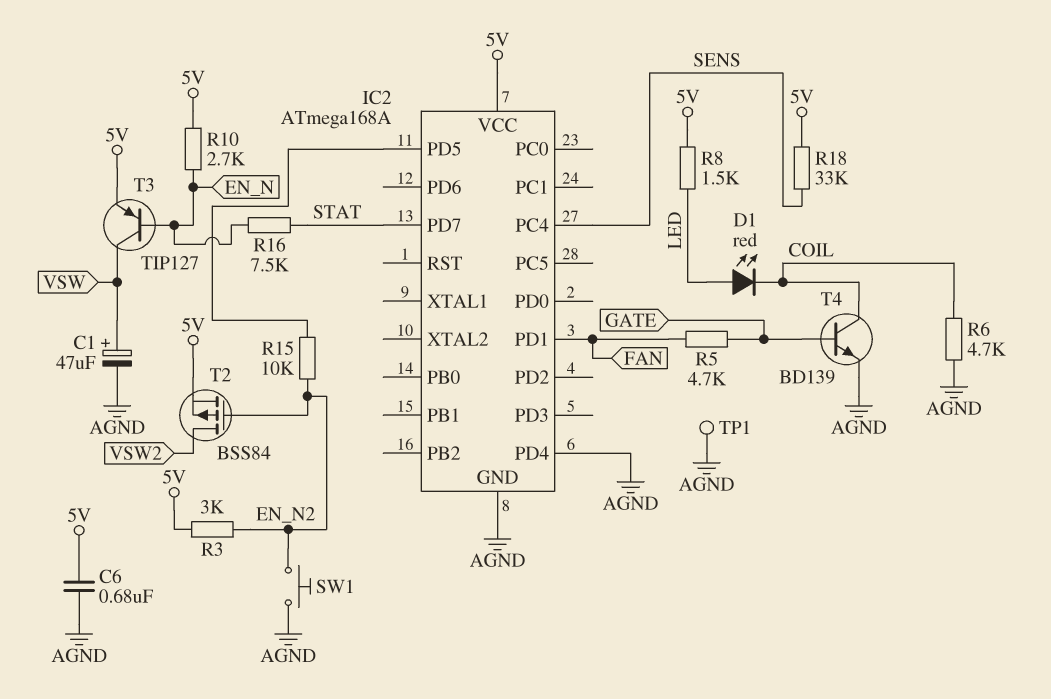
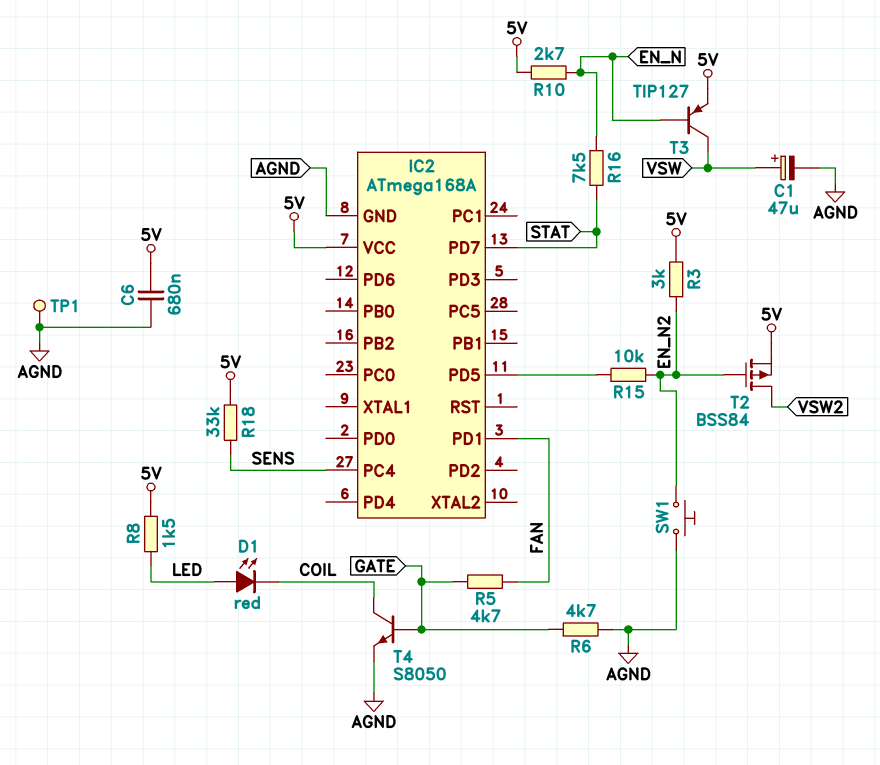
IC2 pin PD4: AGND -> none
R6: 4.7k (AGND, COIL) -> 4.7k (AGND, GATE)
T4: NPN BD139 (B GATE, C COIL, E AGND) -> NPN S8050 (B GATE, C COIL, E AGND)

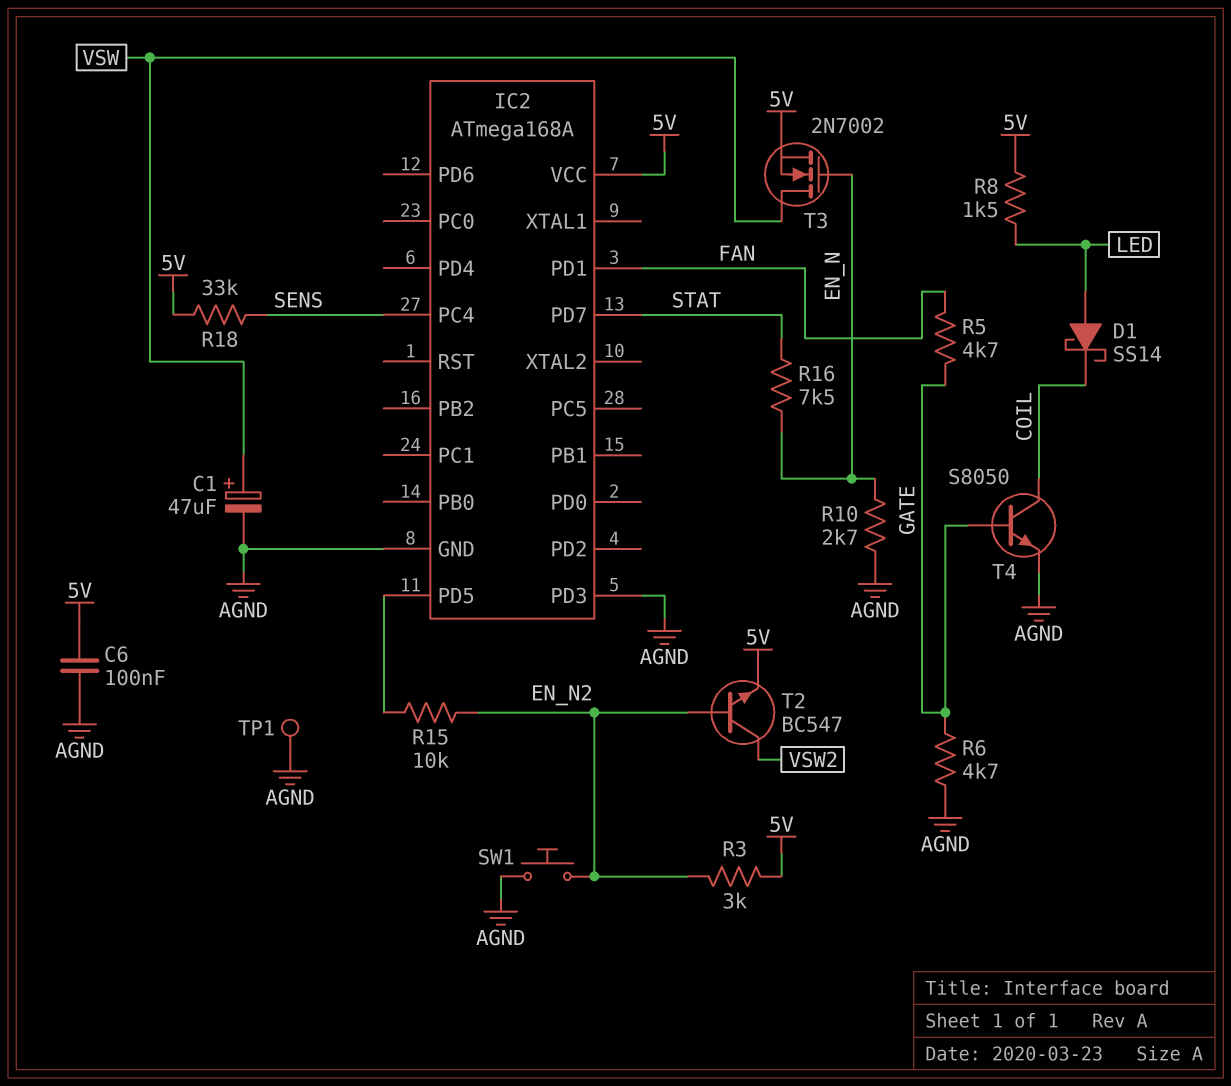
C6: 680nF (5V, AGND) -> 100nF (5V, AGND)
D1: LED red (A LED, K COIL) -> schottky SS14 (A LED, K COIL)
IC2 pin PD3: none -> AGND
R10: 2.7k (5V, EN_N) -> 2.7k (AGND, EN_N)
T2: PMOS BSS84 (G EN_N2, D VSW2, S 5V) -> NPN BC547 (B EN_N2, C VSW2, E 5V)
T3: PNP TIP127 (B EN_N, C VSW, E 5V) -> NMOS 2N7002 (G EN_N, D VSW, S 5V)

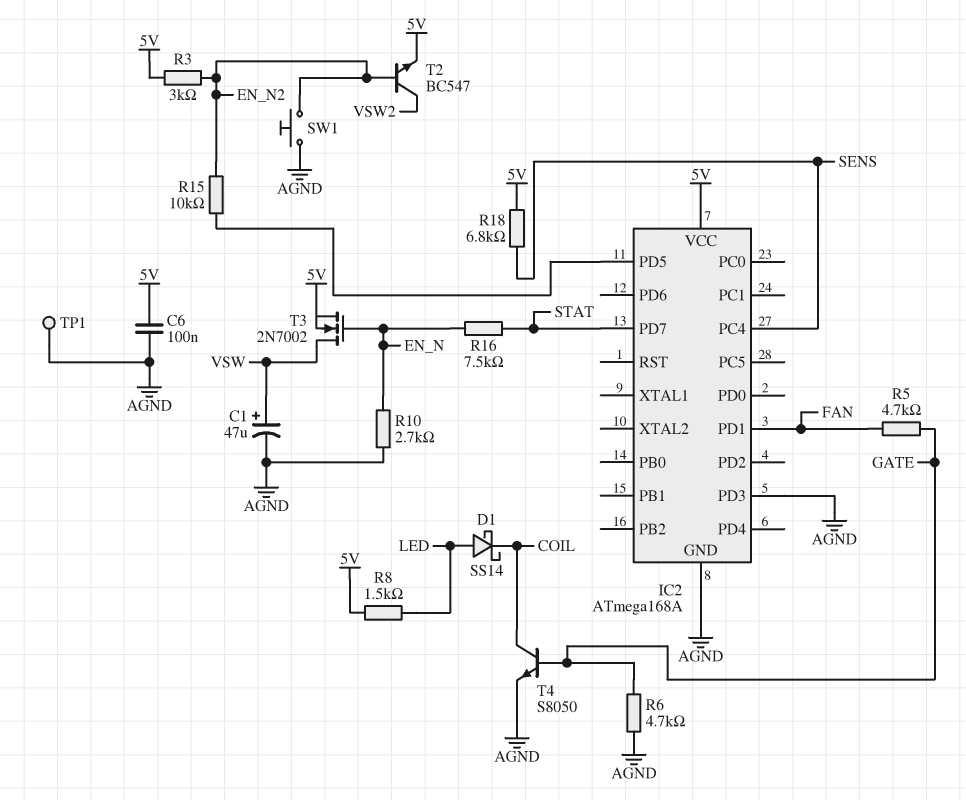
R18: 33k (5V, SENS) -> 6.8k (5V, SENS)

